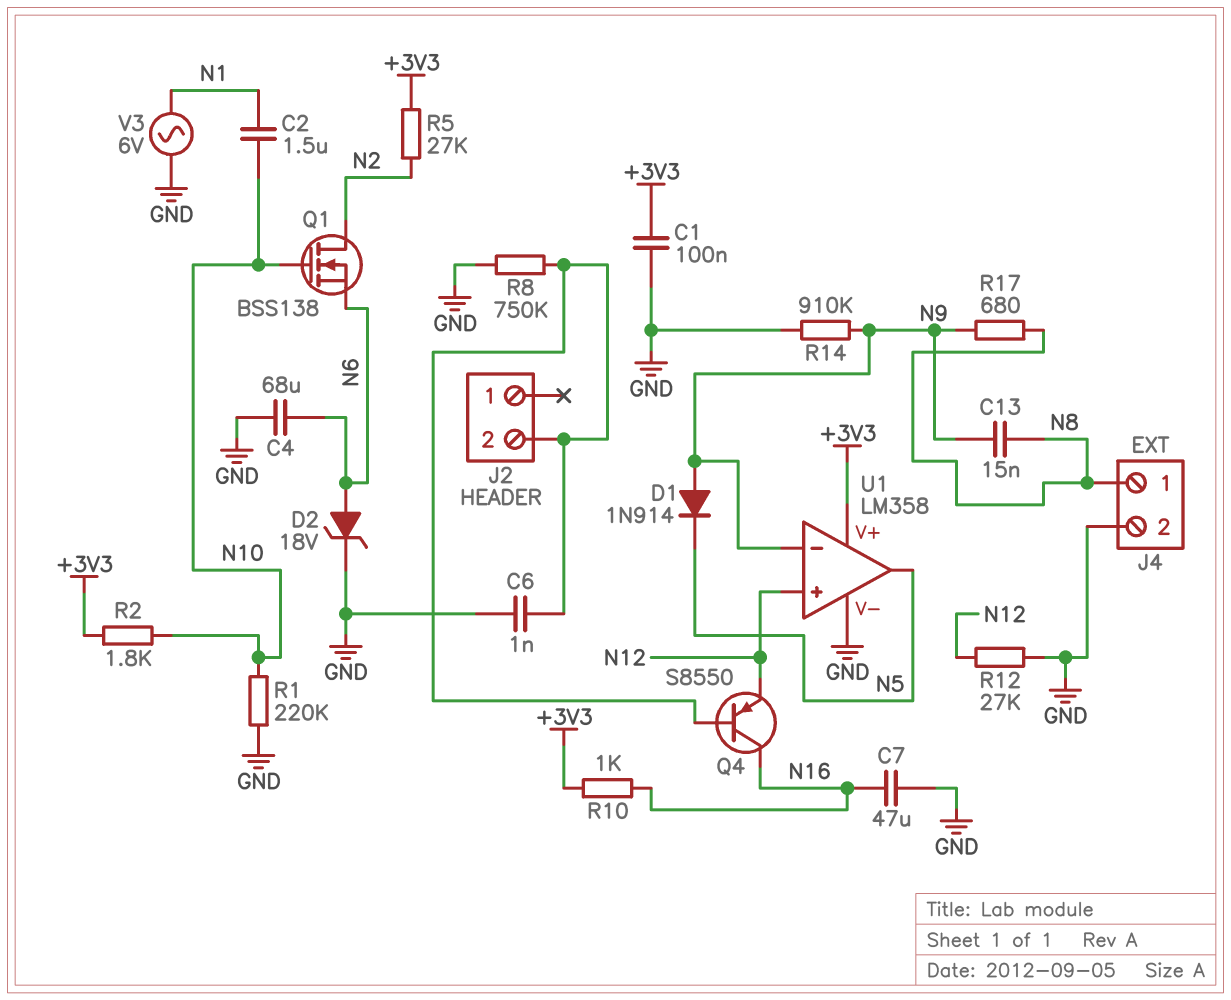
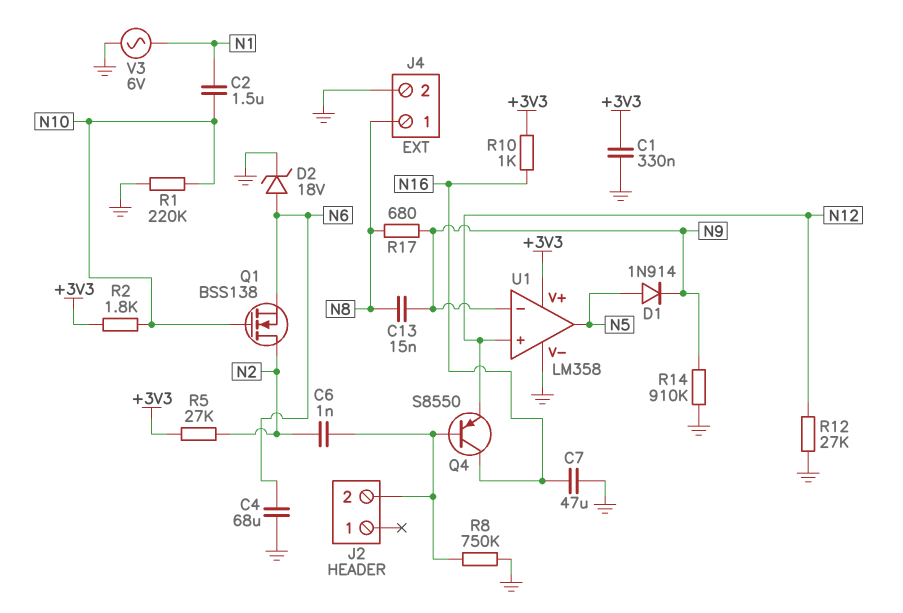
C1: 100nF (+3V3, GND) -> 330nF (+3V3, GND)
C6: 1nF (GND, J2/2) -> 1nF (J2/2, N2)
D1: diode 1N914 (A N9, K N5) -> diode 1N914 (A N5, K N9)

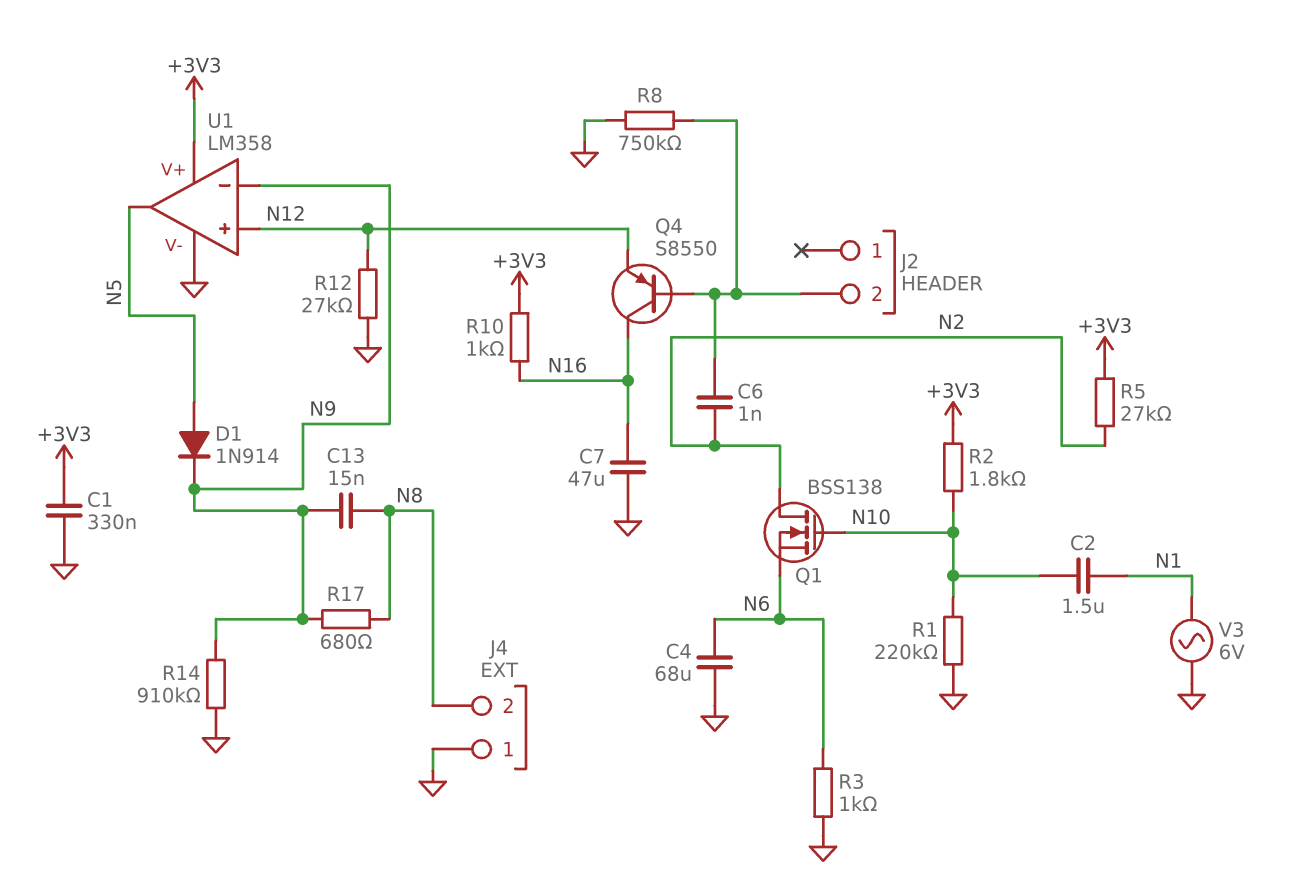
D2: zener 18V (A N6, K GND) -> none
J4 pin 1: N8 -> GND
J4 pin 2: GND -> N8
R3: none -> 1k (GND, N6)

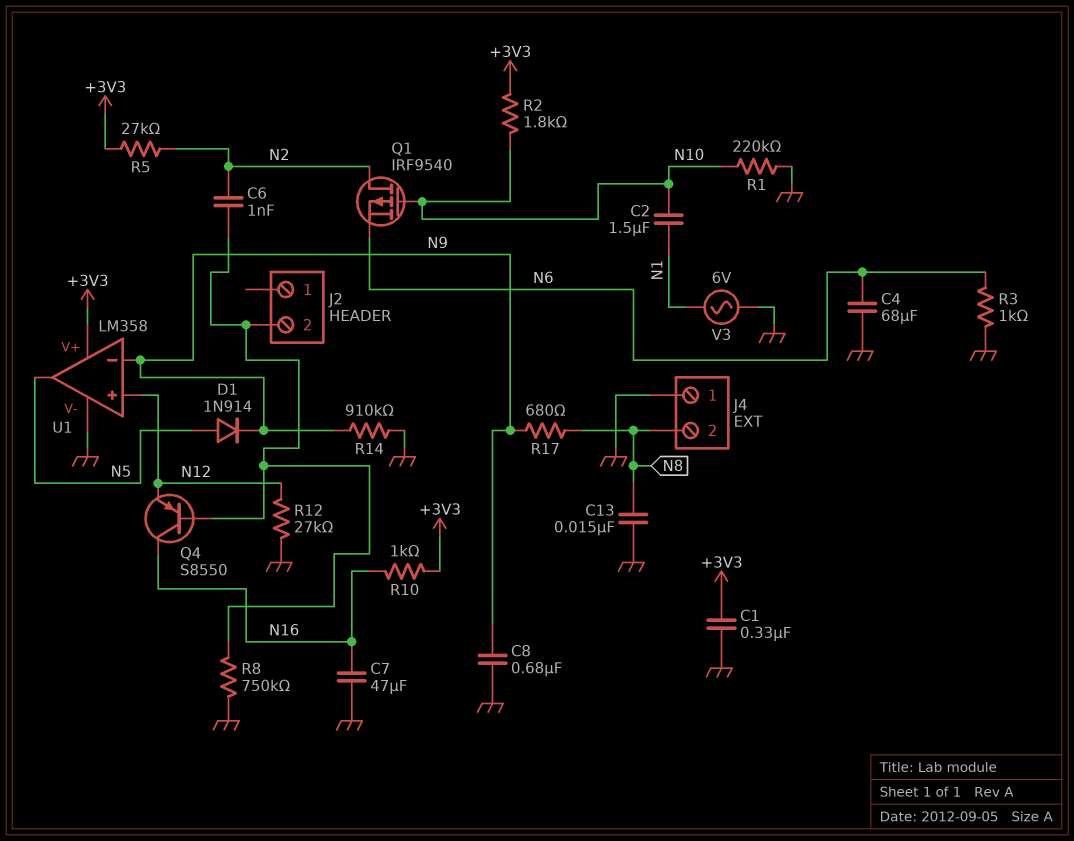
C8: none -> 680nF (GND, N9)
C13: 15nF (N8, N9) -> 15nF (GND, N8)
Q1: NMOS BSS138 (G N10, D N2, S N6) -> PMOS IRF9540 (G N10, D N2, S N6)

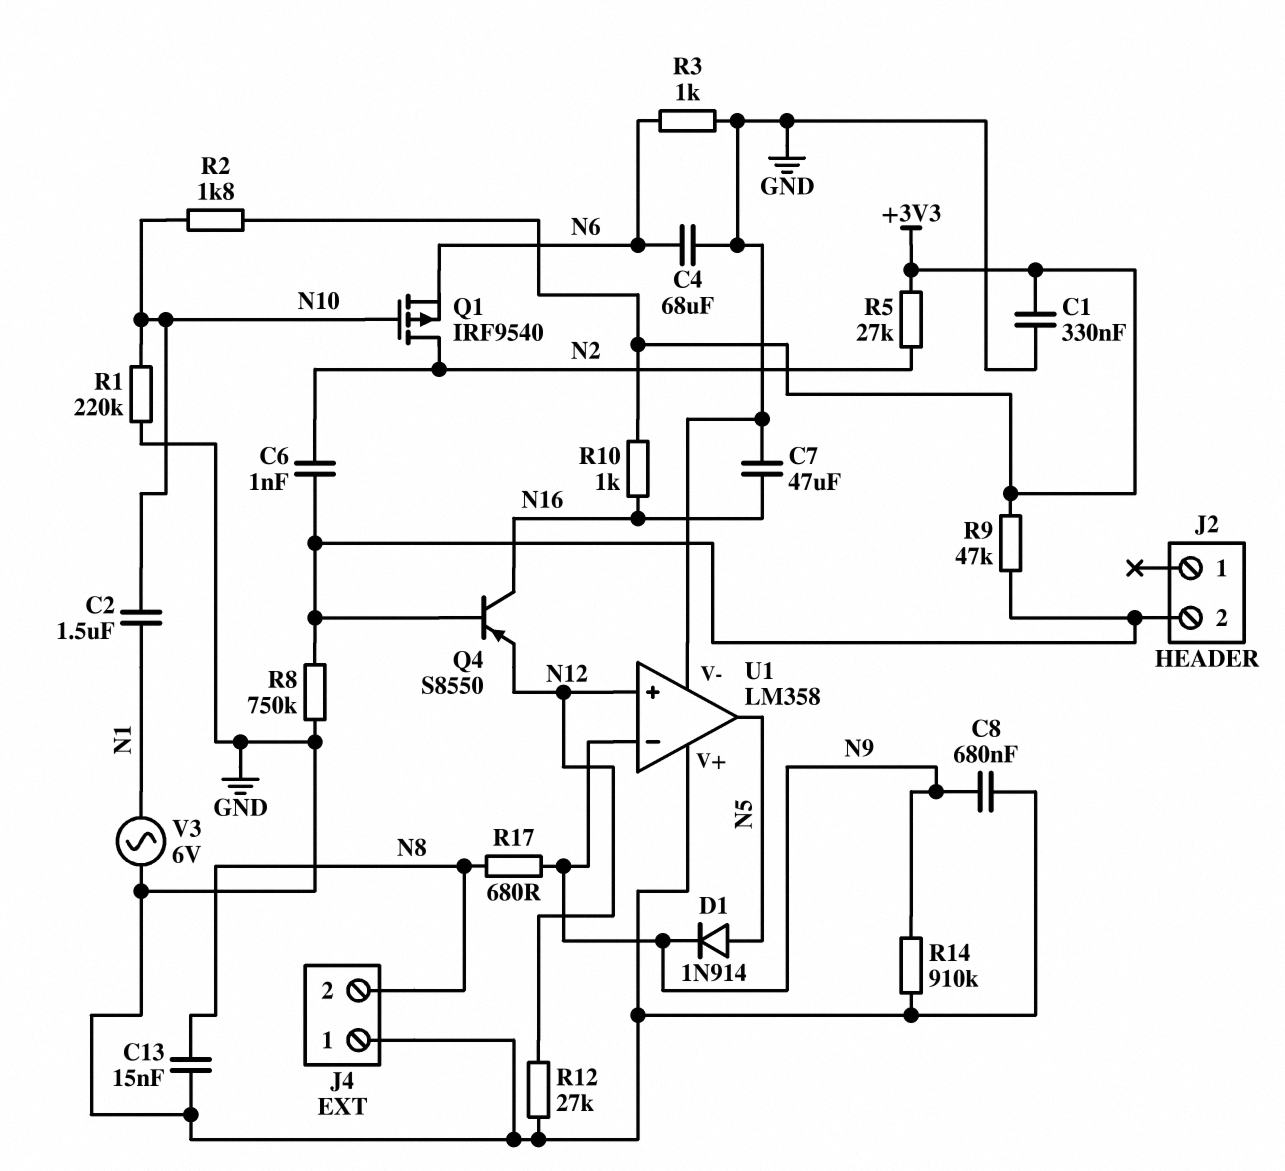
R9: none -> 47k (+3V3, J2/2)
U1 pin V+: +3V3 -> GND

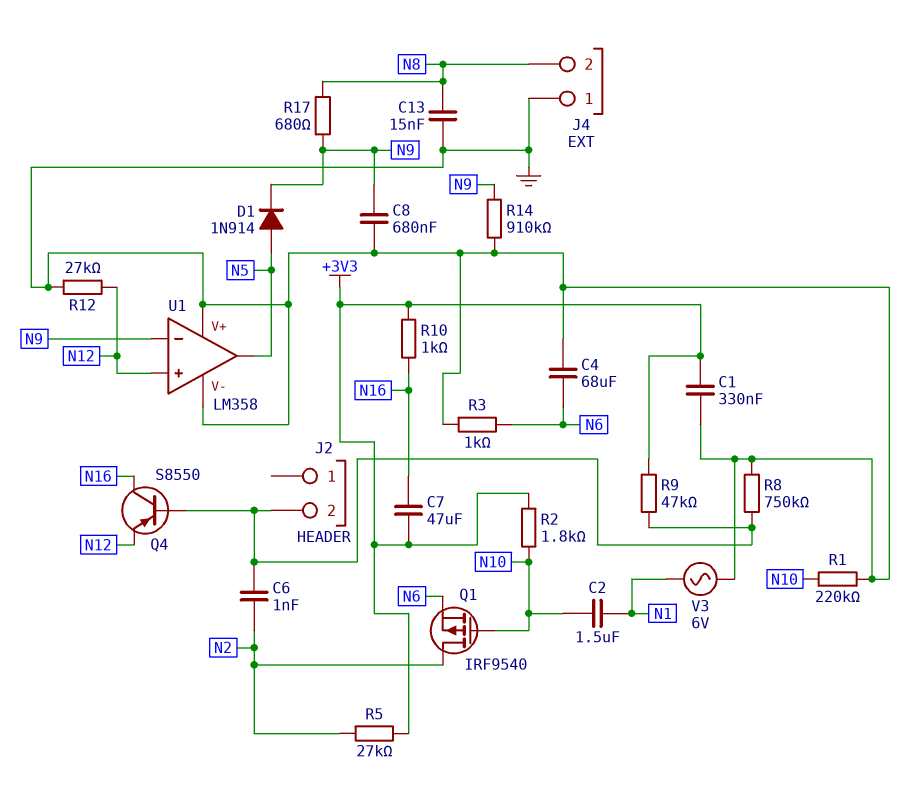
C7: 47uF (GND, N16) -> 47uF (+3V3, N16)

